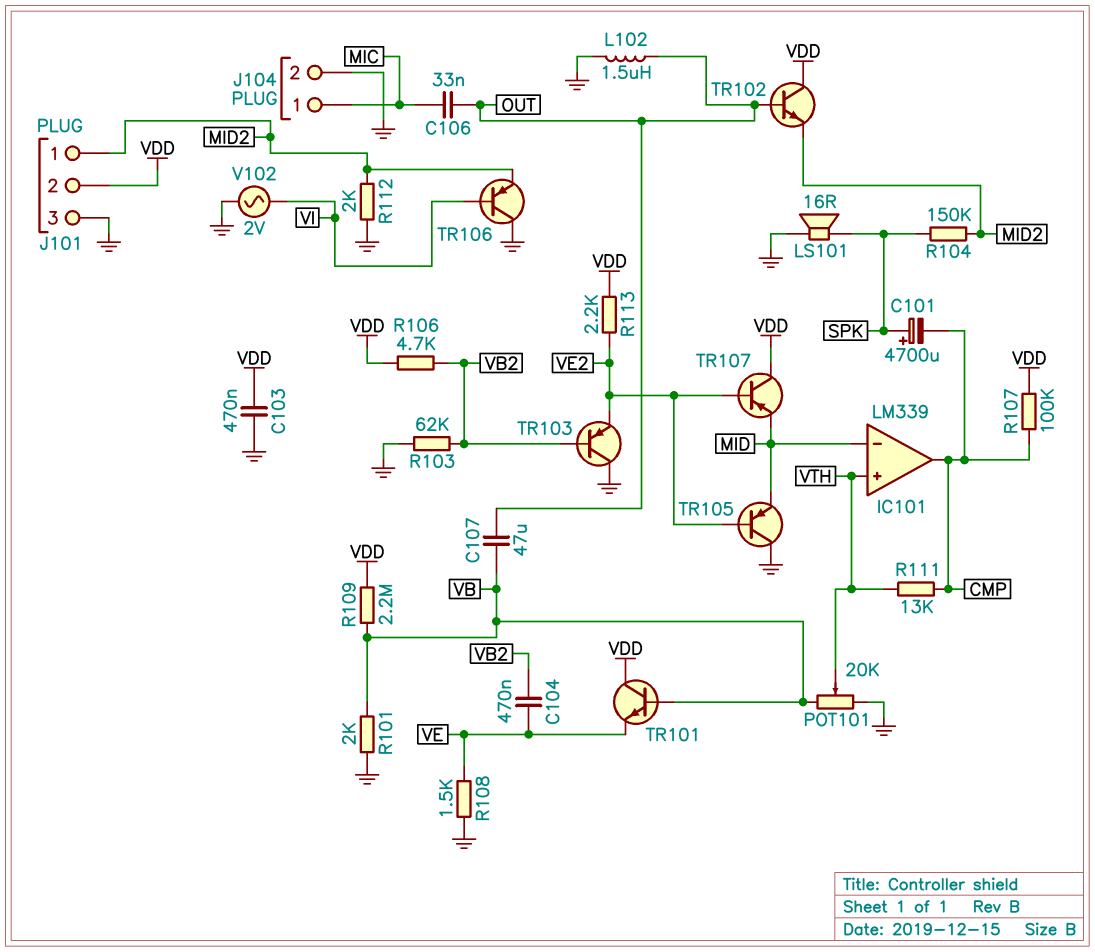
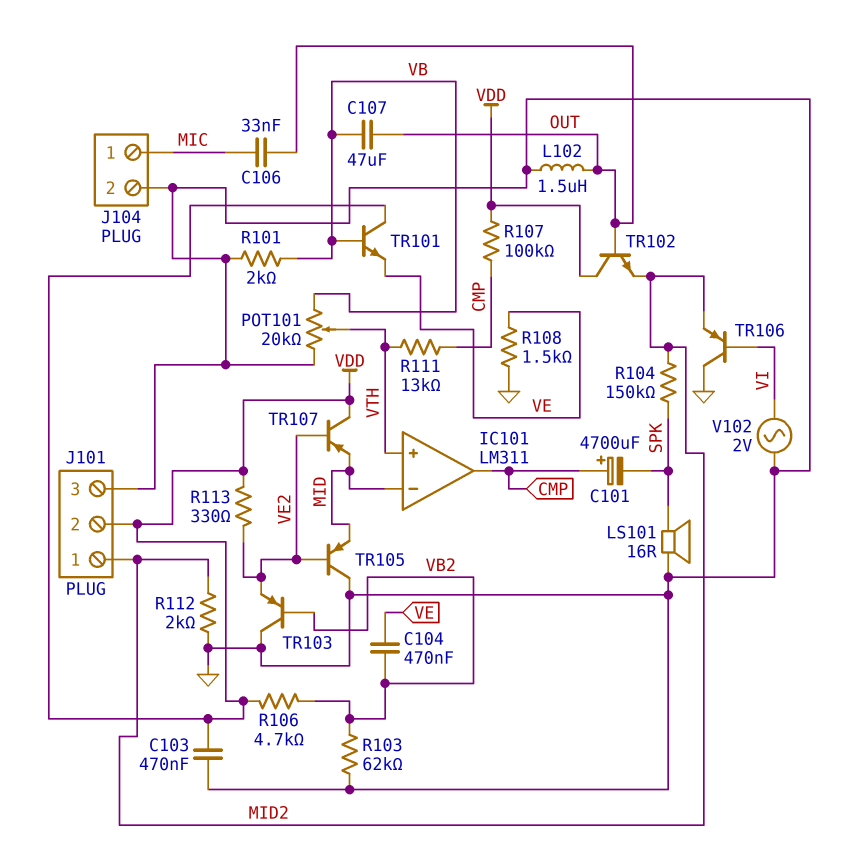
C101: 4700uF (plus SPK, minus CMP) -> 4700uF (plus CMP, minus SPK)
IC101: LM339 -> LM311
R109: 2.2M (VB, VDD) -> none
R113: 2.2k (VDD, VE2) -> 330 (VDD, VE2)

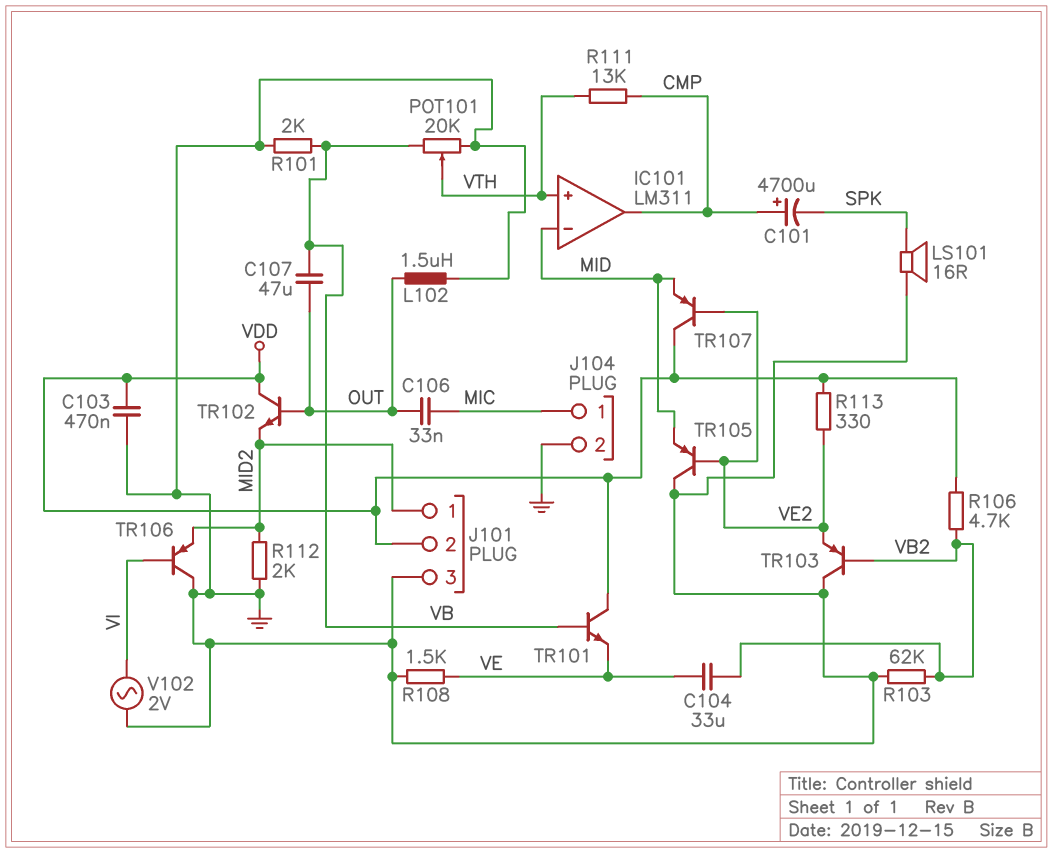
C104: 470nF (VB2, VE) -> 33uF (VB2, VE)
R104: 150k (MID2, SPK) -> none
R107: 100k (CMP, VDD) -> none

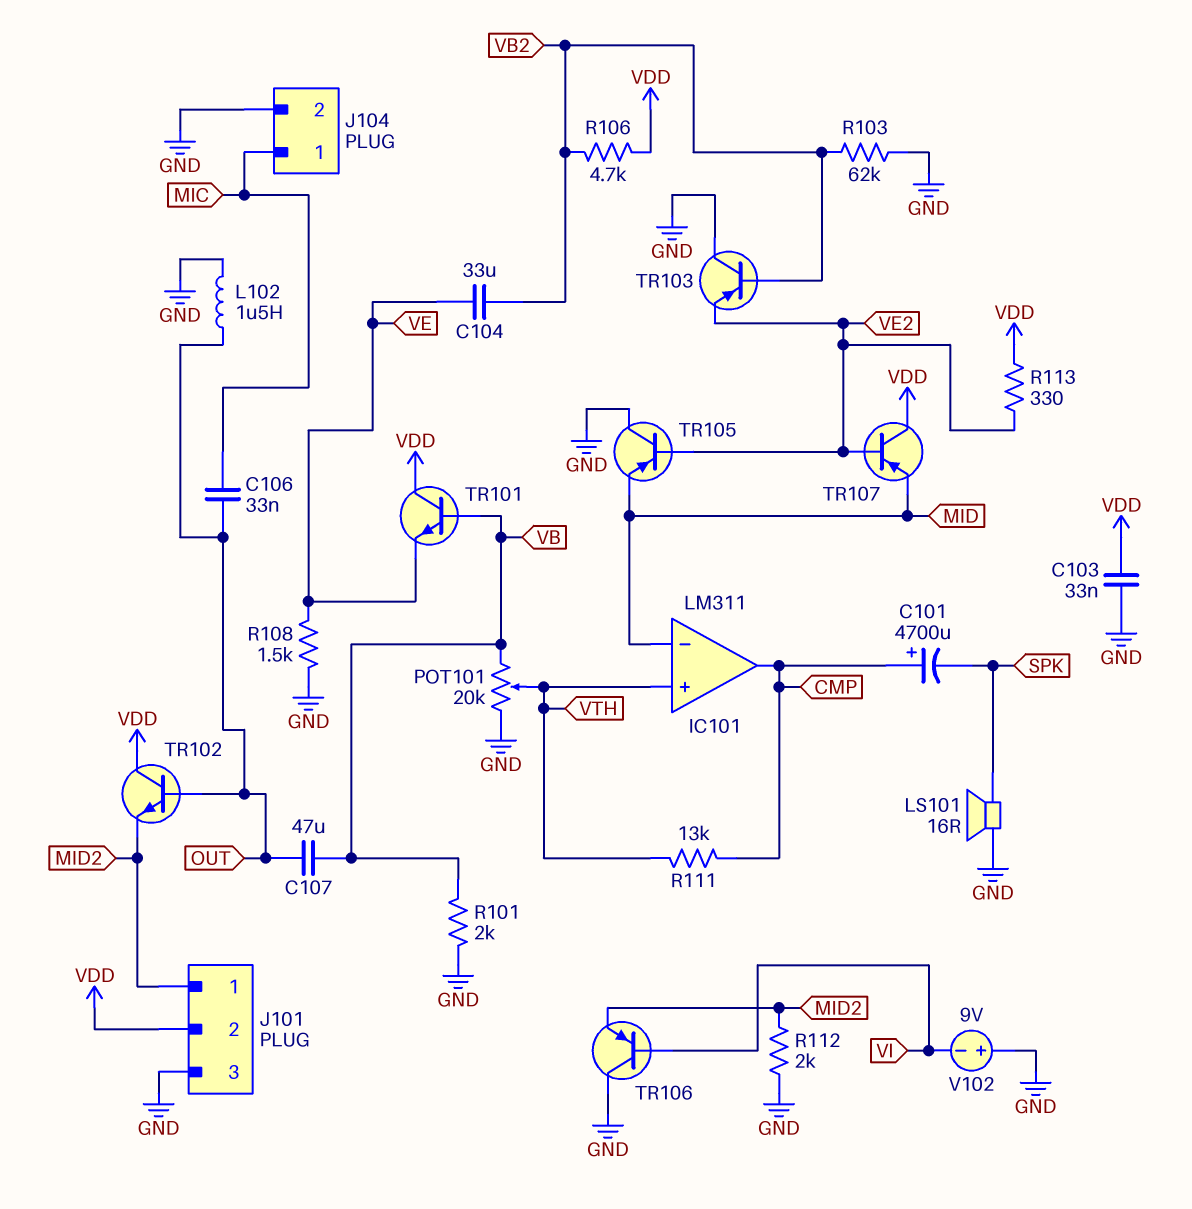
C103: 470nF (GND, VDD) -> 33nF (GND, VDD)
V102: AC 2V (GND, VI) -> 9V (plus GND, minus VI)

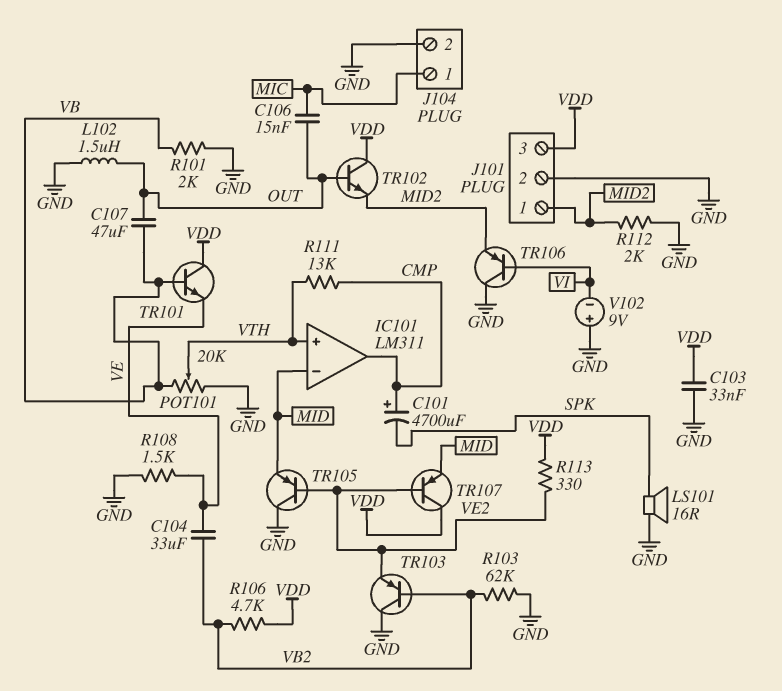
C106: 33nF (MIC, OUT) -> 15nF (MIC, OUT)
J101 pin 2: VDD -> GND
J101 pin 3: GND -> VDD

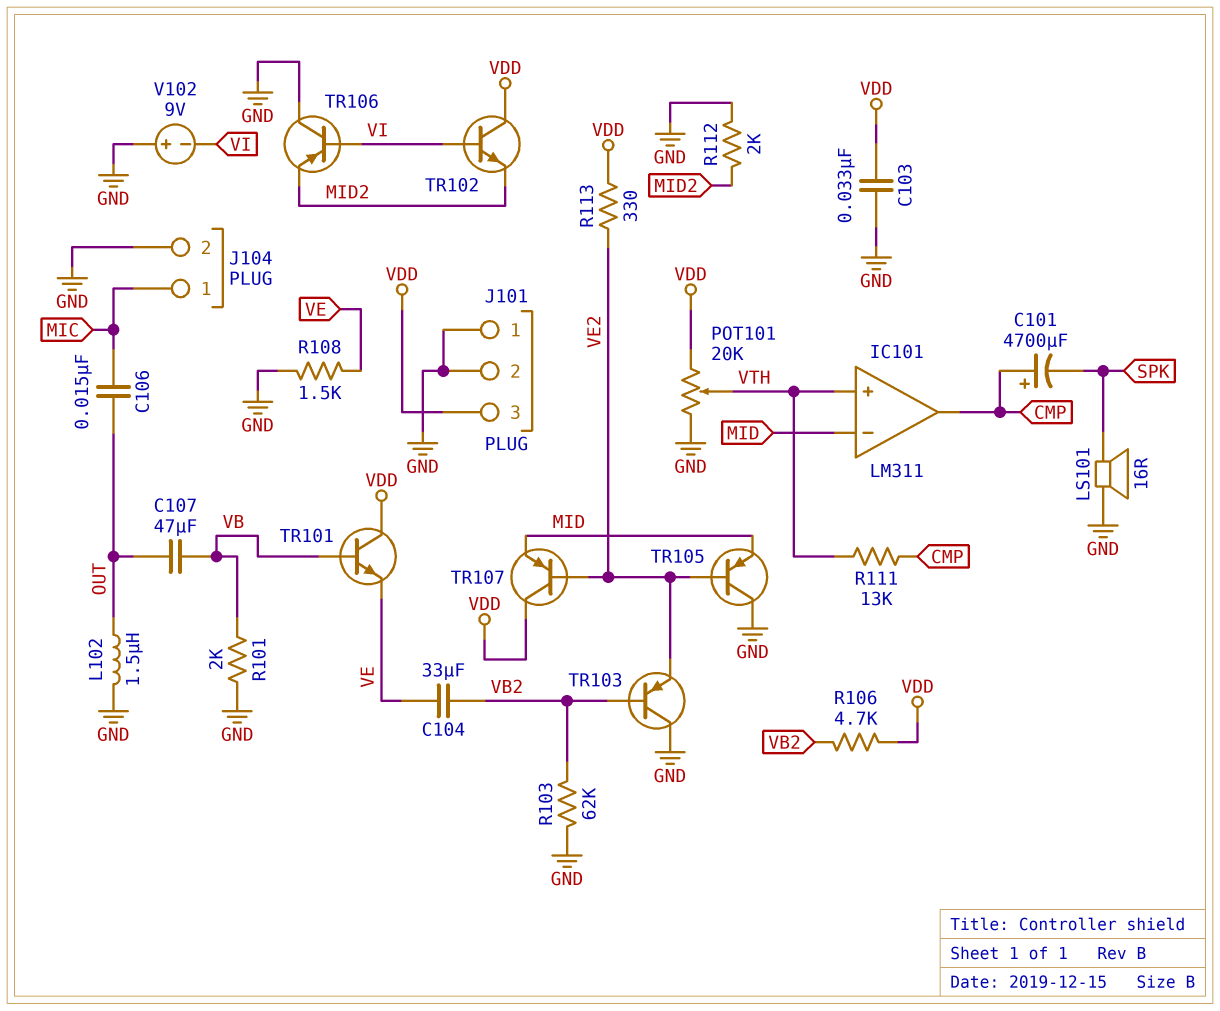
J101 pin 1: MID2 -> GND
POT101: 20k (GND, VB, wiper VTH) -> 20k (GND, VDD, wiper VTH)
TR102: NPN (B OUT, C VDD, E MID2) -> NPN (B VI, C VDD, E MID2)

